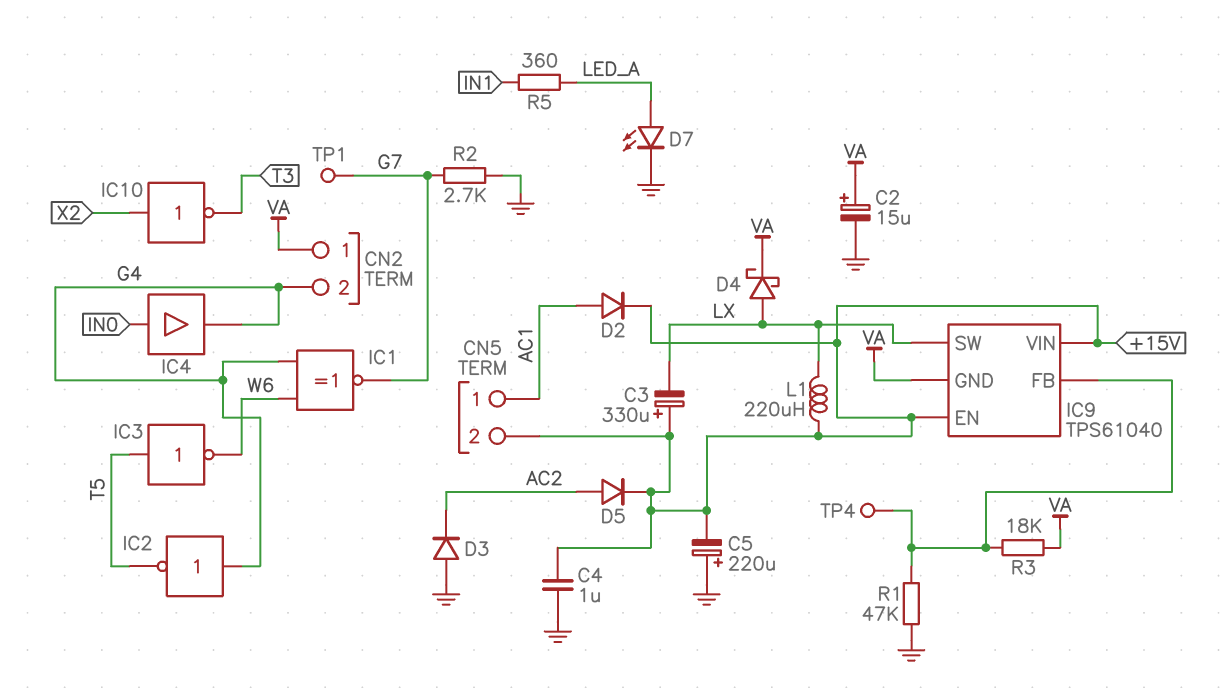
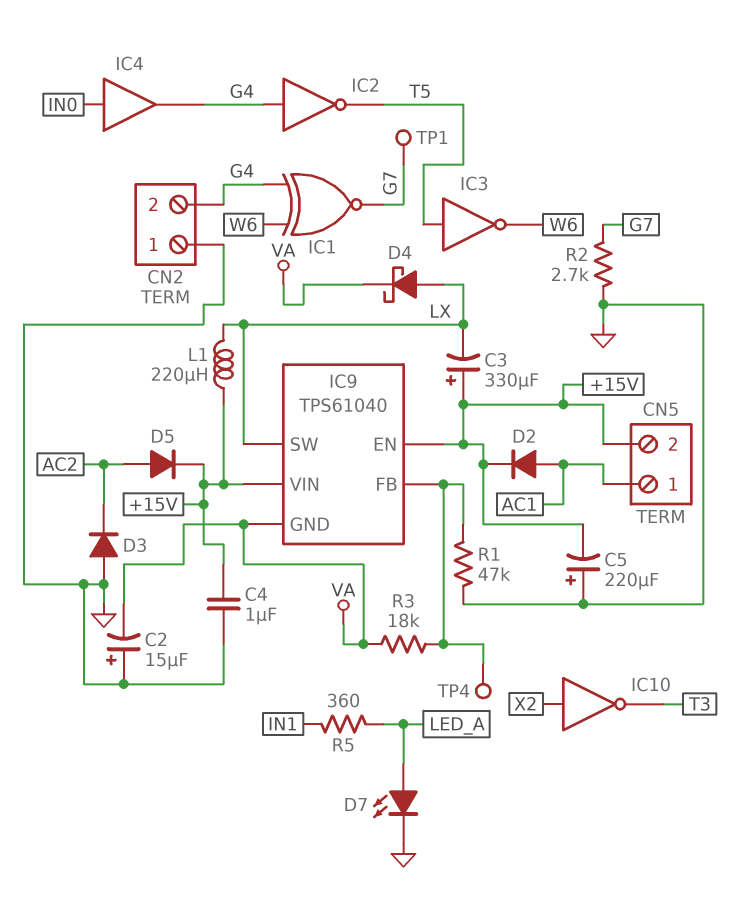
C2: 15uF (plus VA, minus GND) -> 15uF (plus GND, minus VA)
CN2 pin 1: VA -> GND

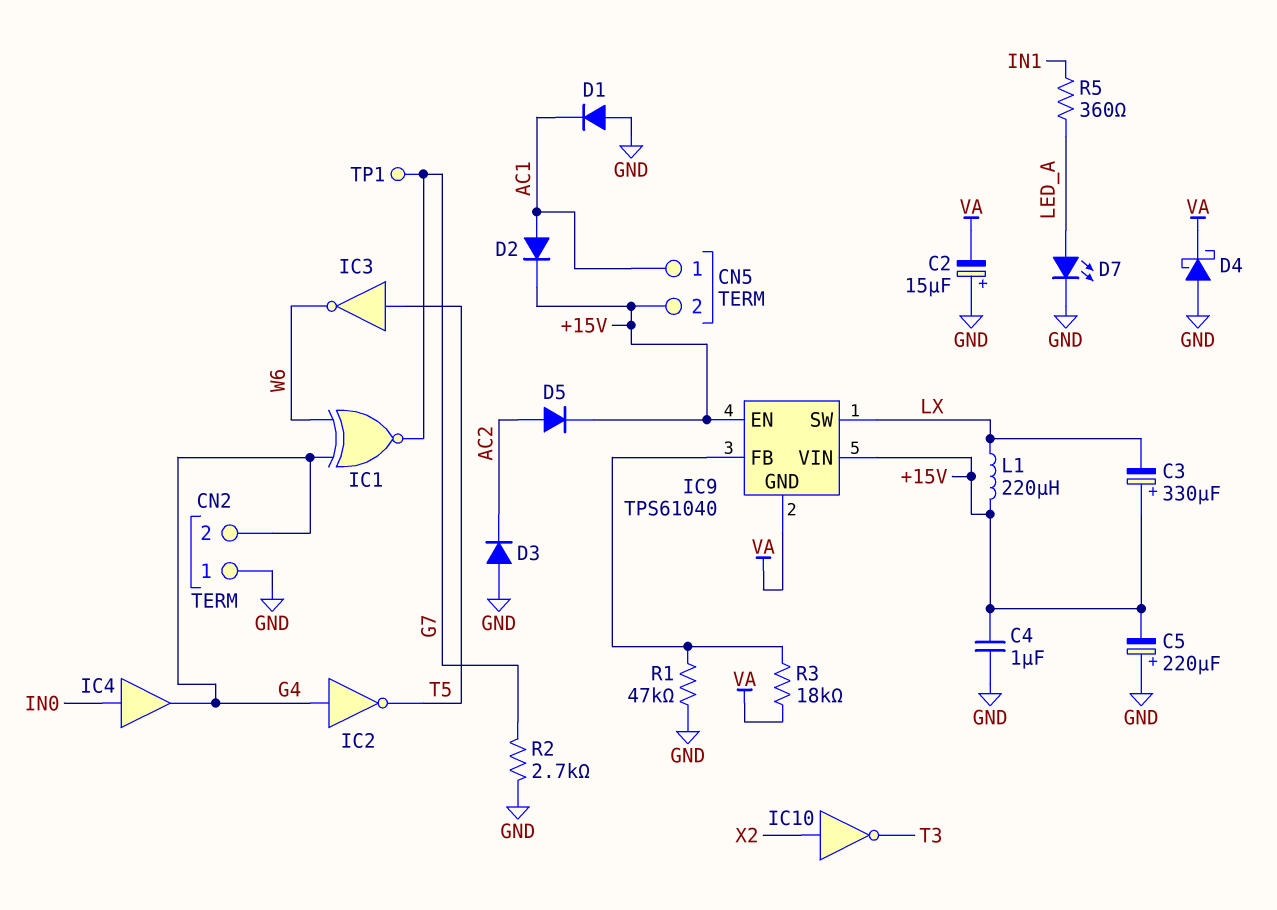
D1: none -> diode (A GND, K AC1)
D4: schottky (A LX, K VA) -> schottky (A GND, K VA)
TP4: test point (IC9/FB) -> none

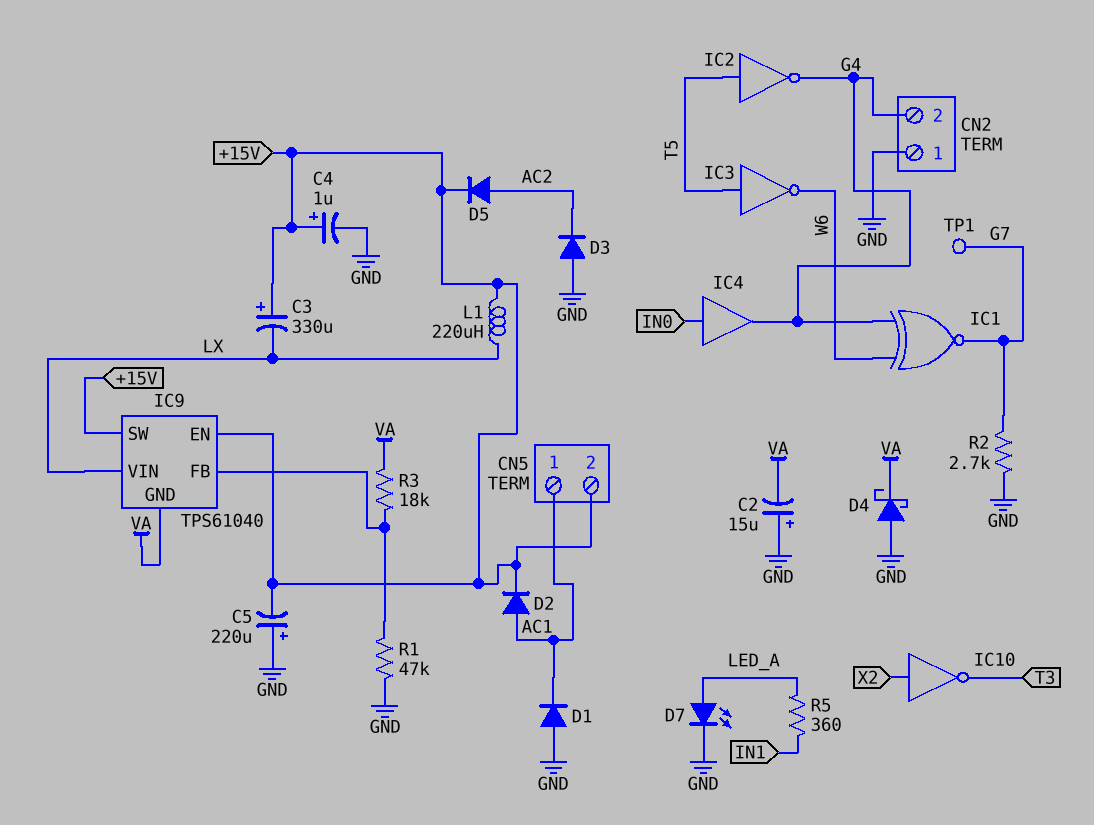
C4: 1uF (+15V, GND) -> 1uF (plus +15V, minus GND)
IC2: NOT (in G4, out T5) -> NOT (in T5, out G4)
IC9 pin SW: LX -> +15V
IC9 pin VIN: +15V -> LX

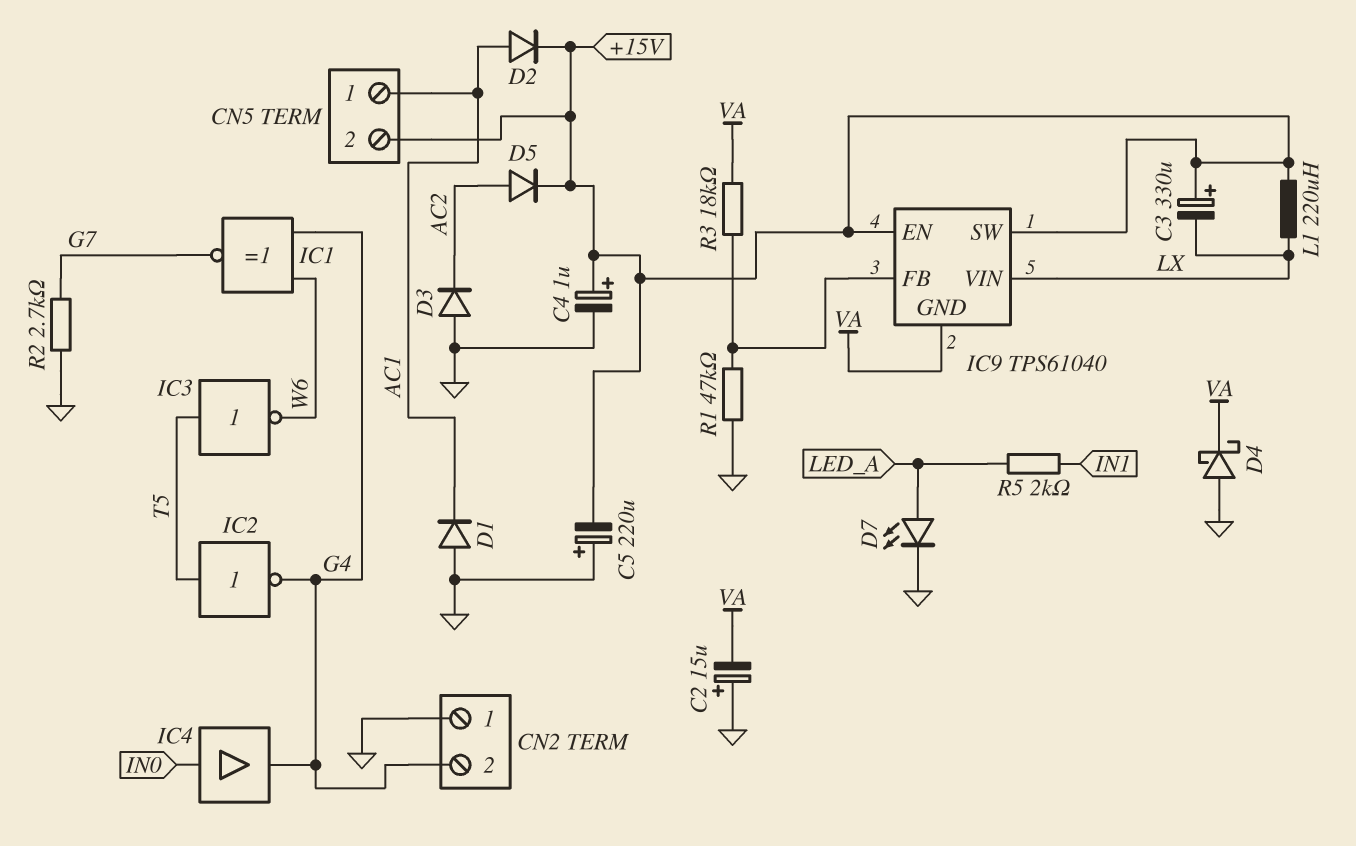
IC10: NOT (in X2, out T3) -> none
R5: 360 (IN1, LED_A) -> 2k (IN1, LED_A)
TP1: test point (G7) -> none

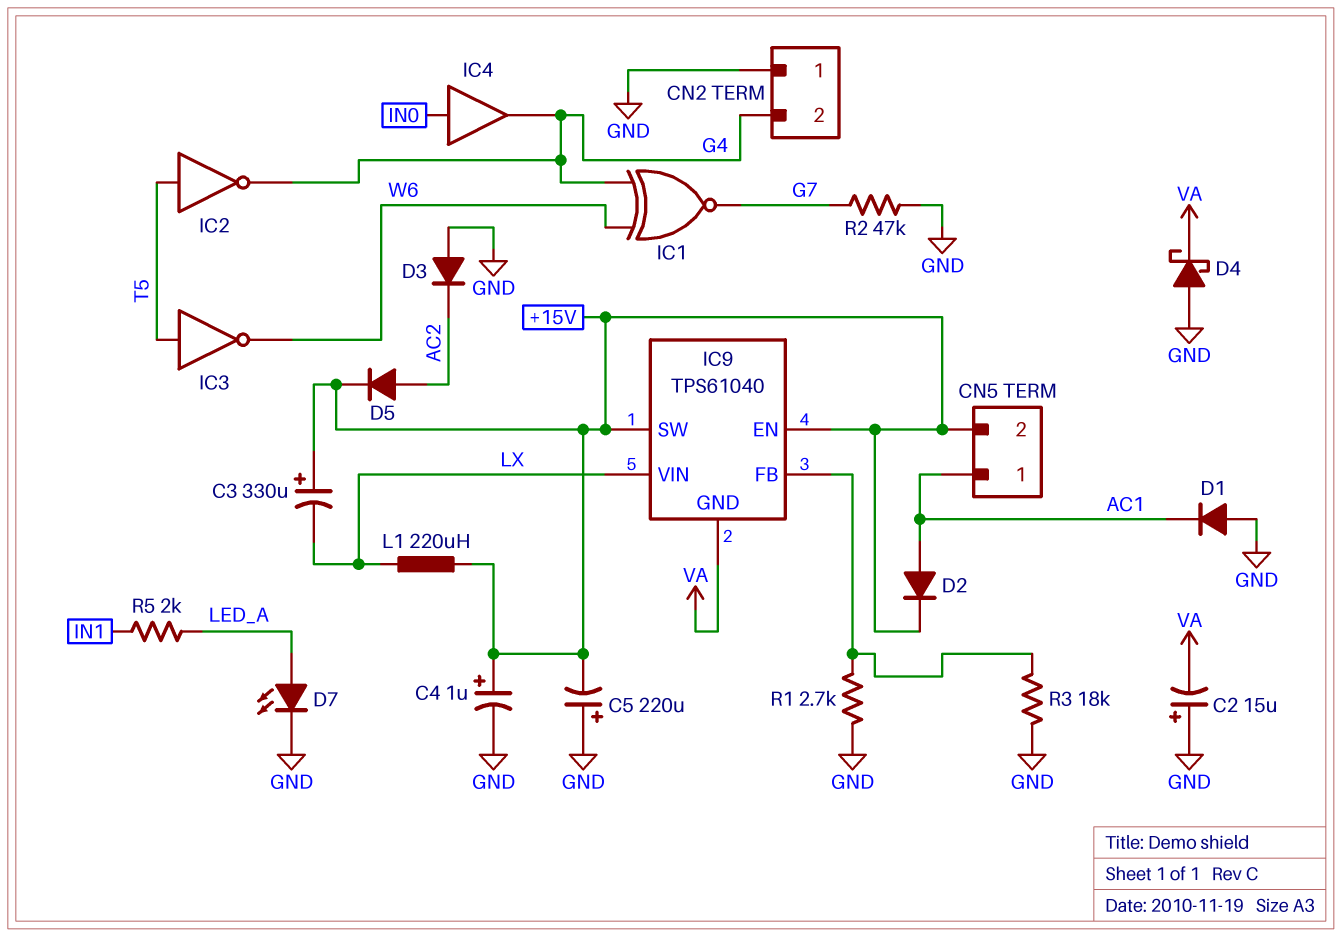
R1: 47k (GND, IC9/FB) -> 2.7k (GND, IC9/FB)
R2: 2.7k (G7, GND) -> 47k (G7, GND)
R3: 18k (IC9/FB, VA) -> 18k (GND, IC9/FB)

